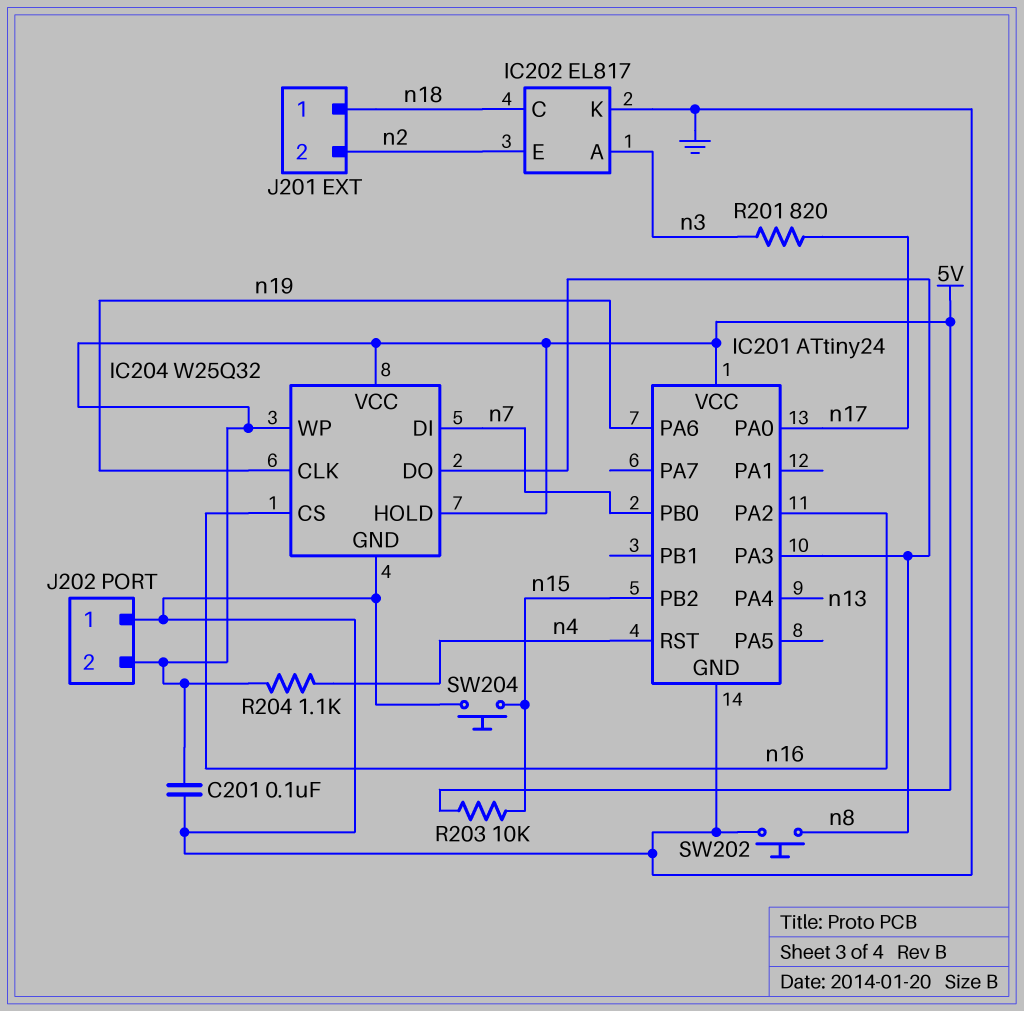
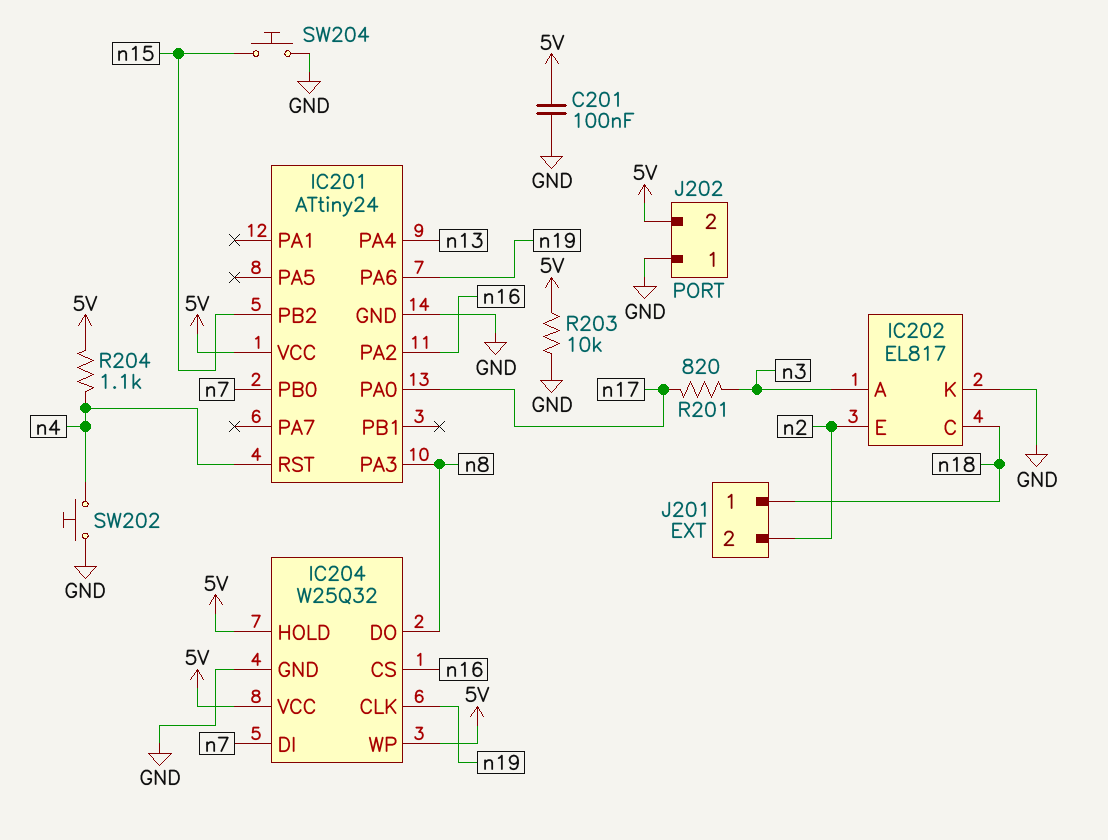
R203: 10k (5V, n15) -> 10k (5V, GND)
SW202: button (GND, n8) -> button (GND, n4)

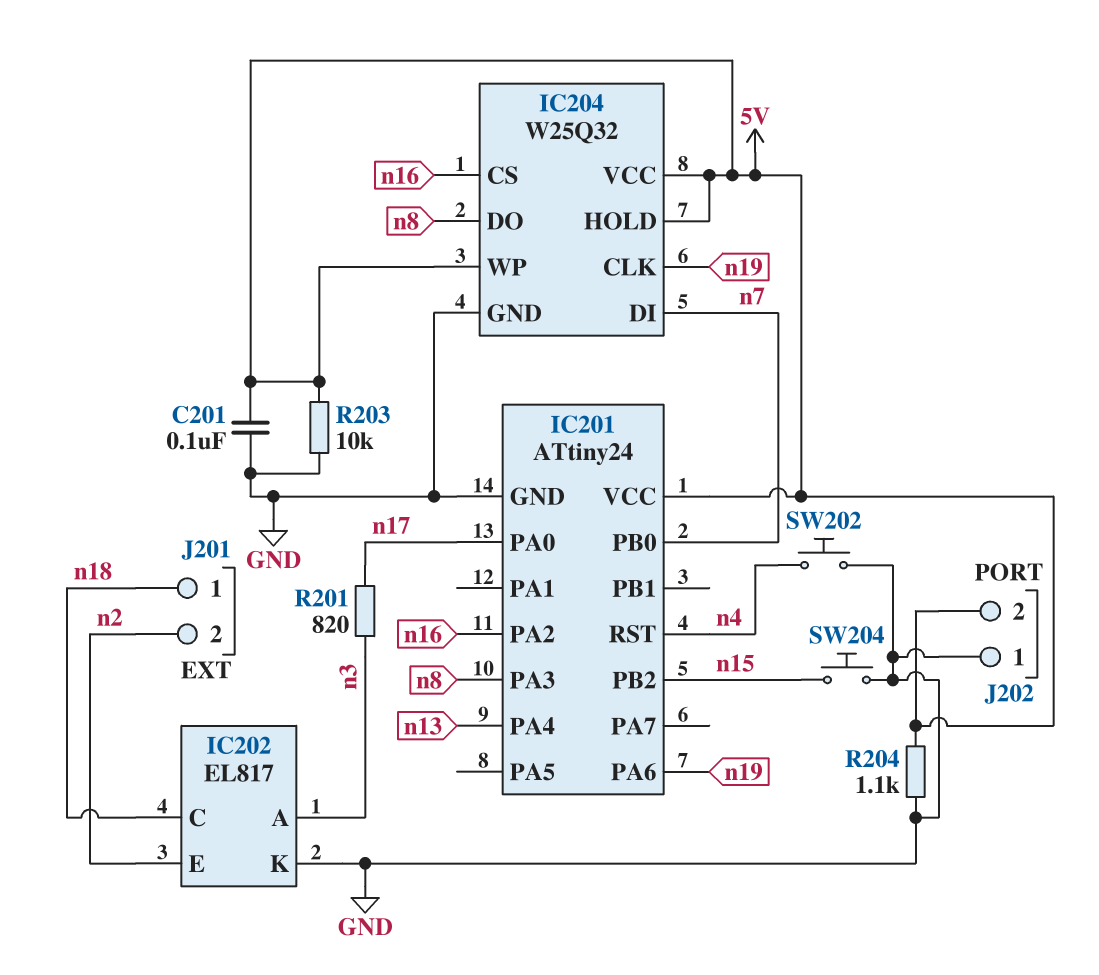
R204: 1.1k (5V, n4) -> 1.1k (5V, GND)

